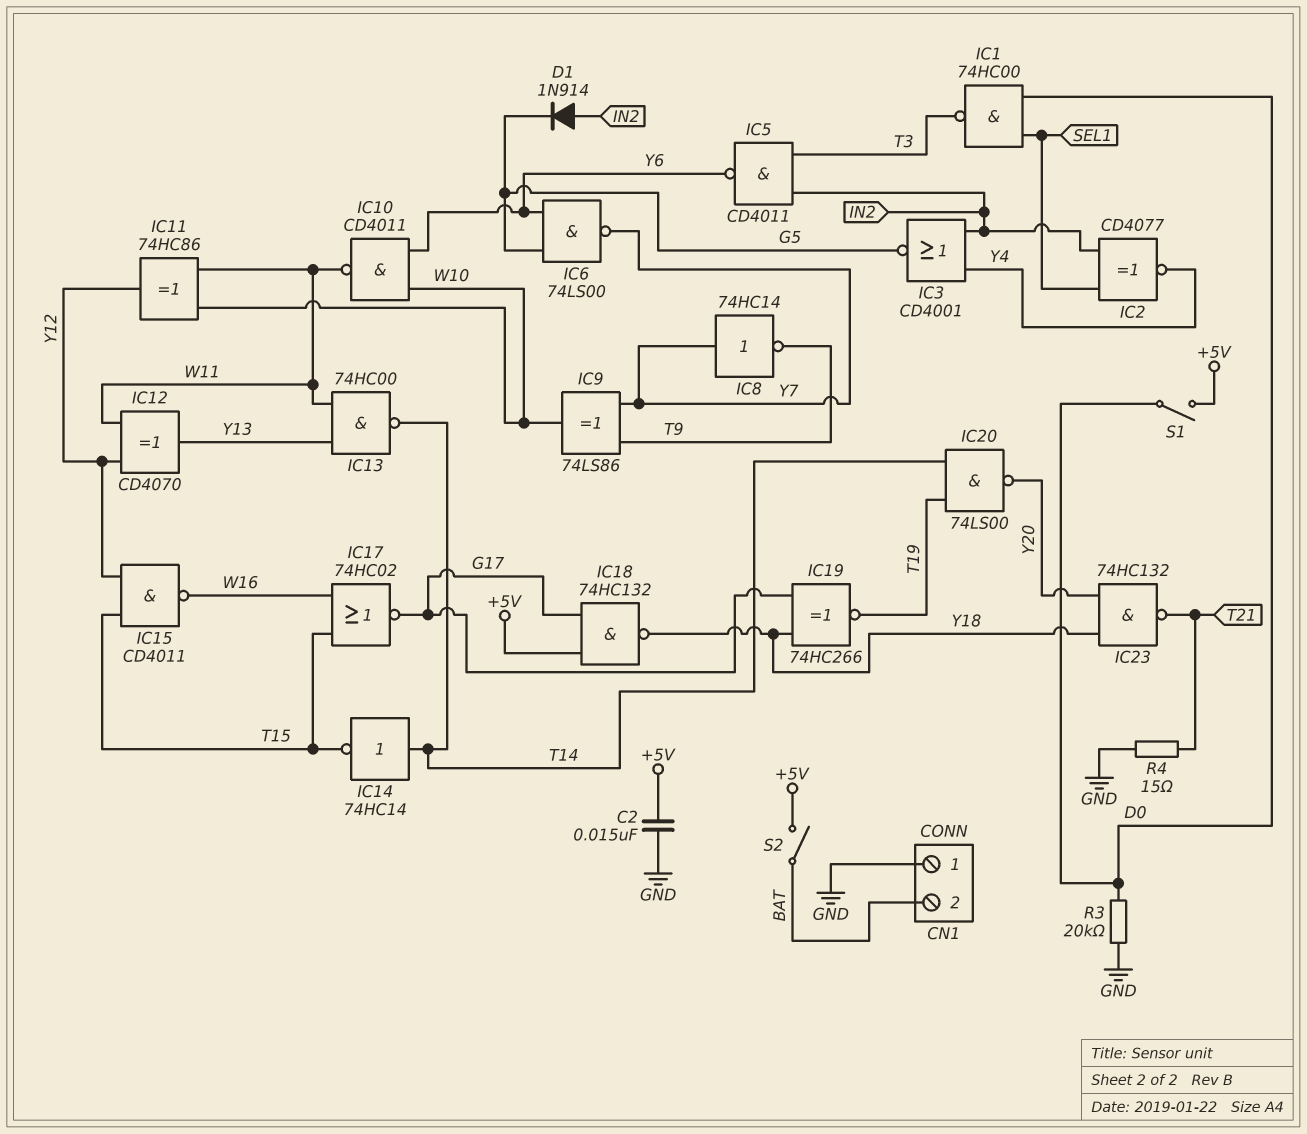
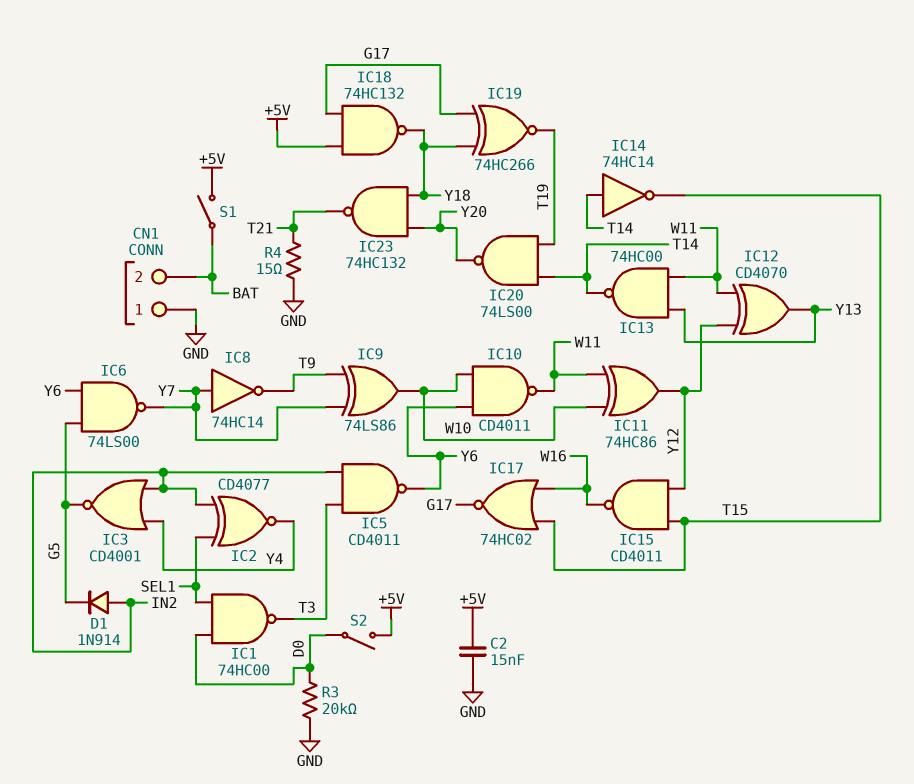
S1: switch (+5V, D0) -> switch (+5V, BAT)
S2: switch (+5V, BAT) -> switch (+5V, D0)

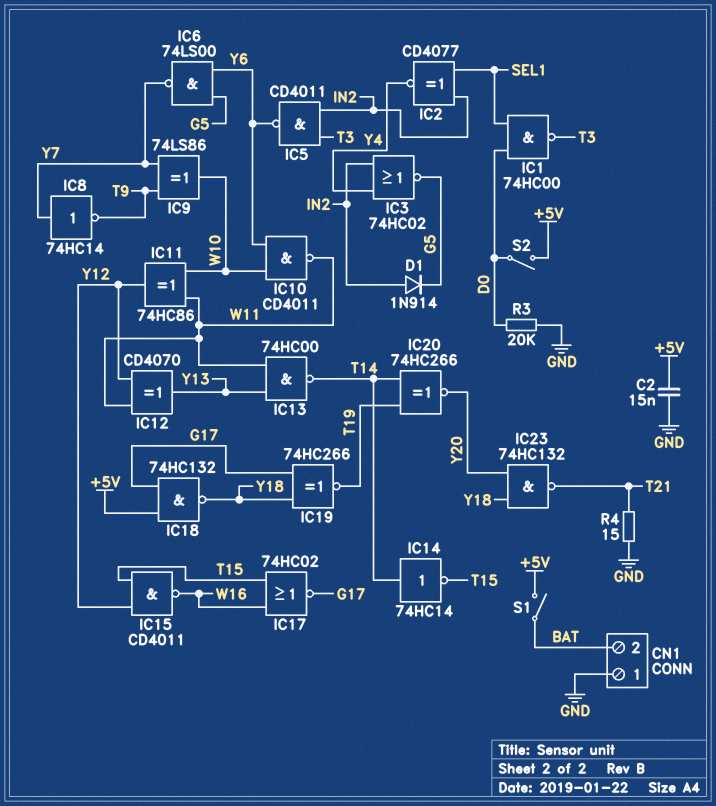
IC3: NOR CD4001 (in IN2, in Y4, out G5) -> NOR 74HC02 (in IN2, in Y4, out G5)
IC20: NAND 74LS00 (in T14, in T19, out Y20) -> XNOR 74HC266 (in T14, in T19, out Y20)

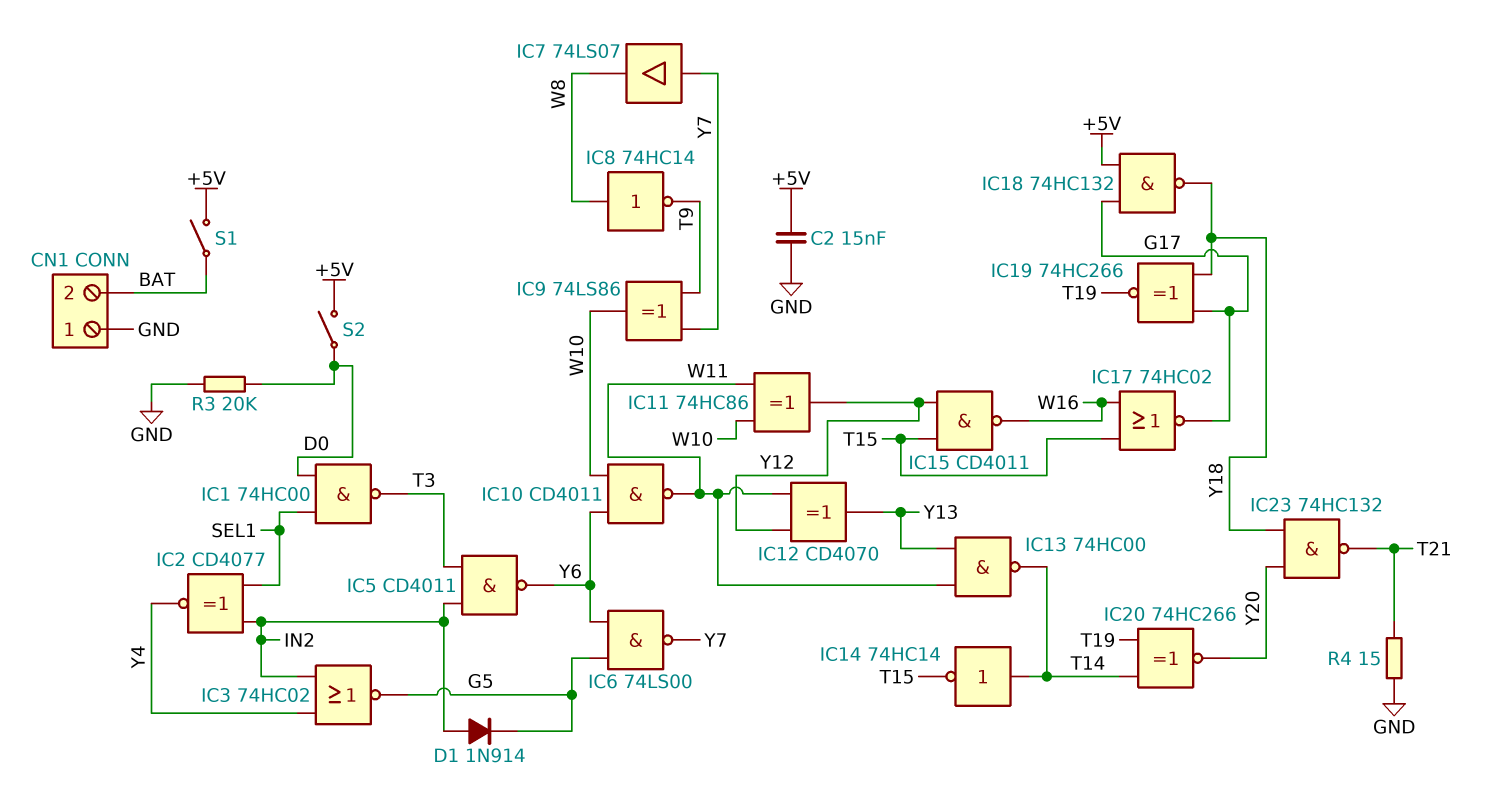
IC7: none -> buffer 74LS07 (in Y7, out W8)
IC8: NOT 74HC14 (in Y7, out T9) -> NOT 74HC14 (in W8, out T9)

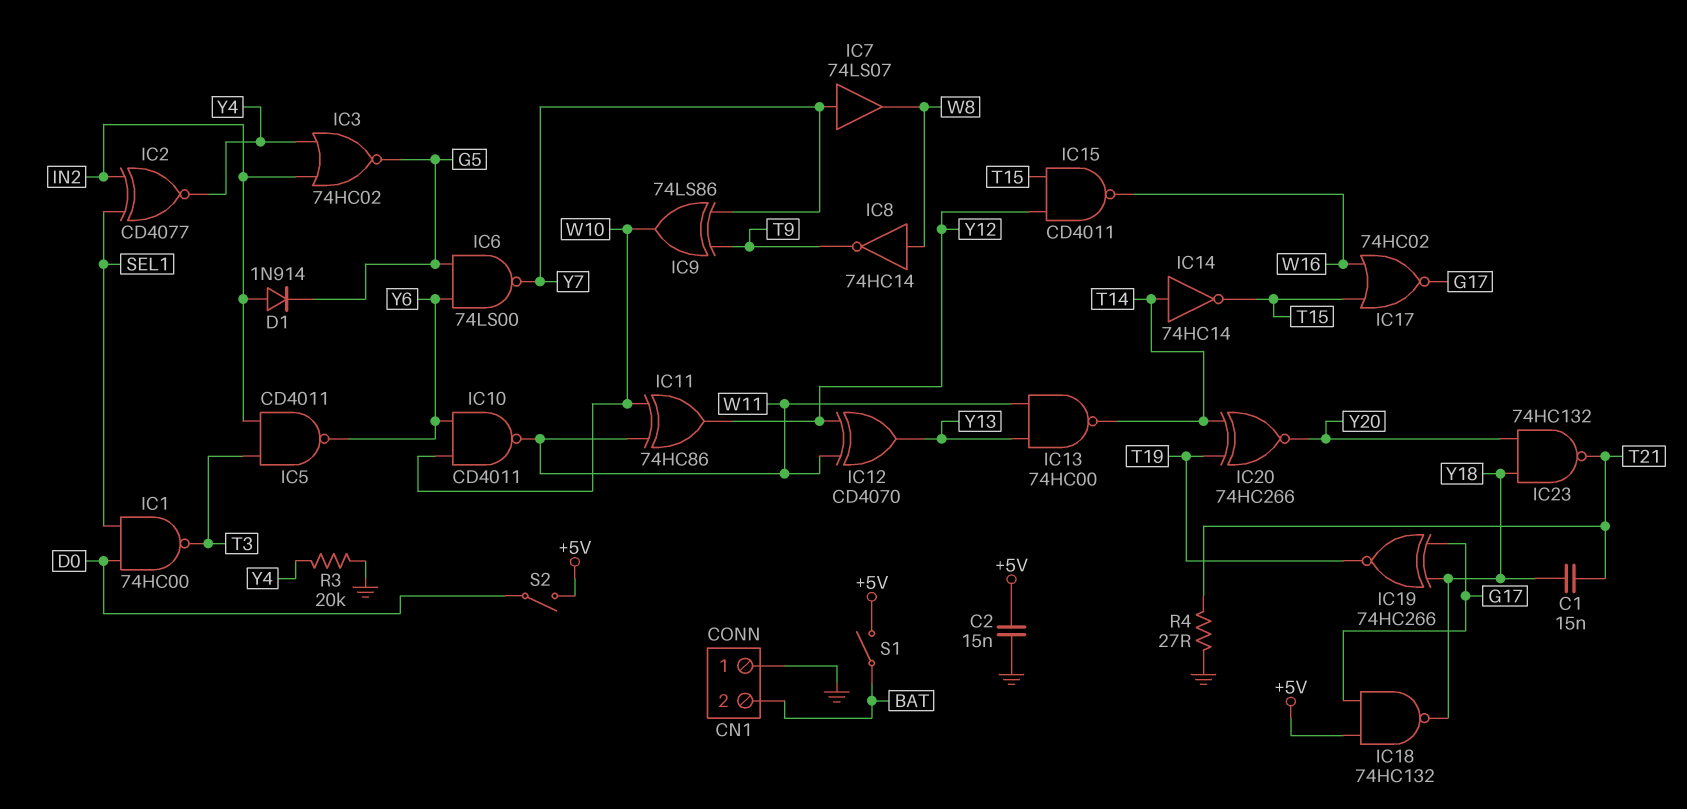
C1: none -> 15nF (T21, Y18)
R3: 20k (D0, GND) -> 20k (GND, Y4)
R4: 15 (GND, T21) -> 27 (GND, T21)

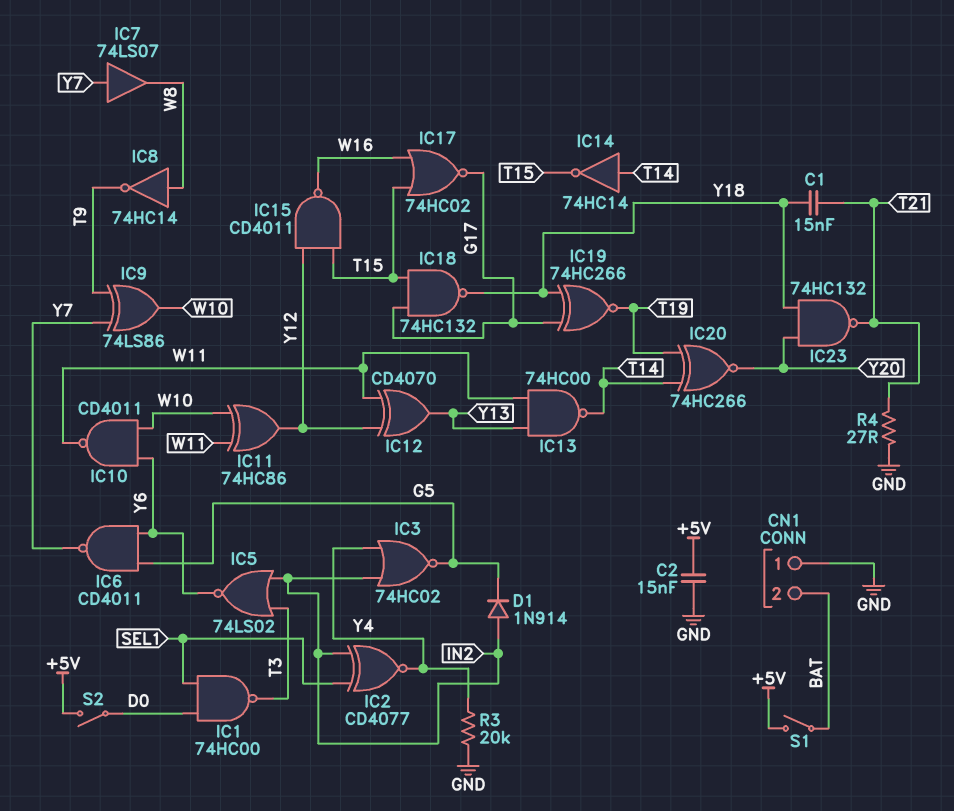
IC5: NAND CD4011 (in IN2, in T3, out Y6) -> NOR 74LS02 (in IN2, in T3, out Y6)
IC6: NAND 74LS00 (in G5, in Y6, out Y7) -> NAND CD4011 (in G5, in Y6, out Y7)
IC18: NAND 74HC132 (in +5V, in G17, out Y18) -> NAND 74HC132 (in G17, in T15, out Y18)

